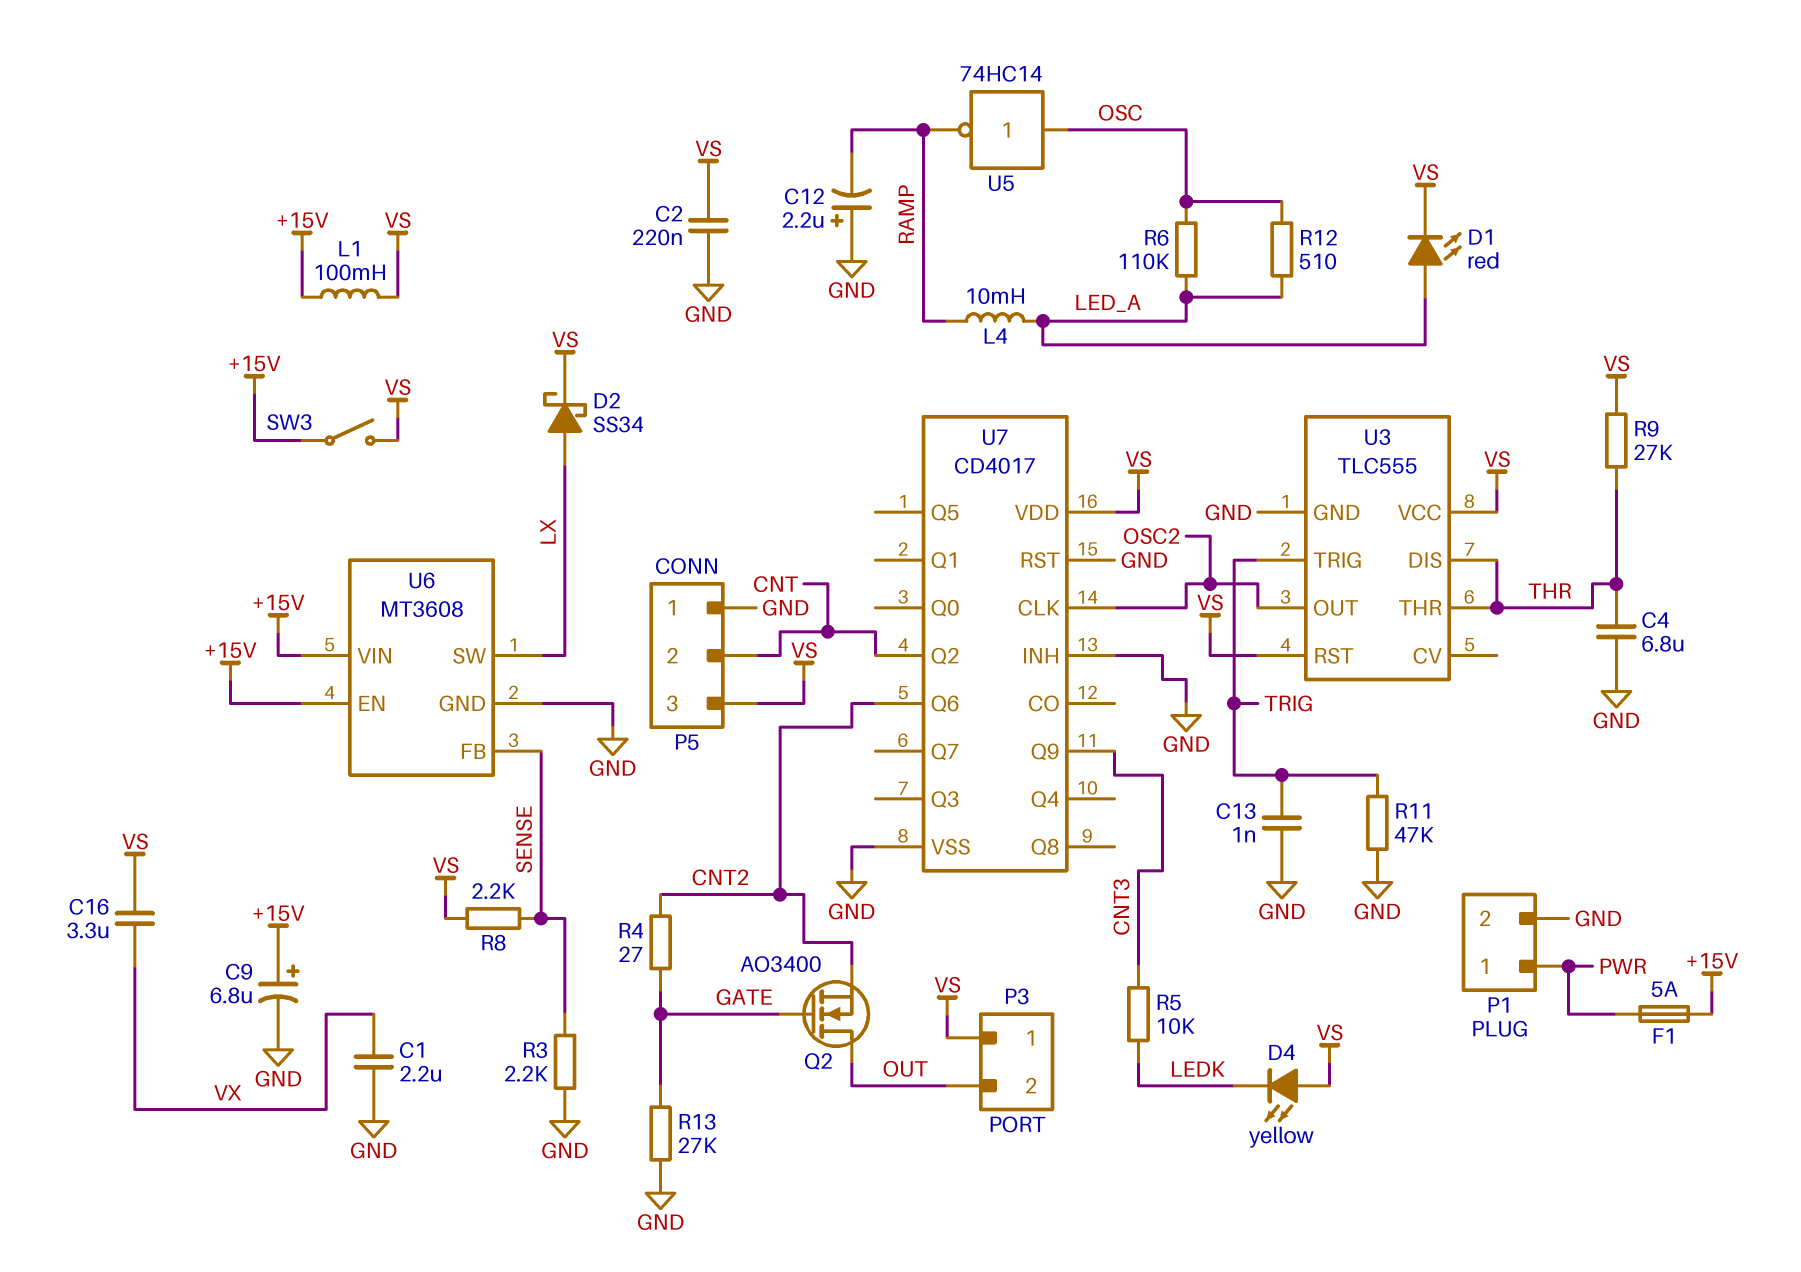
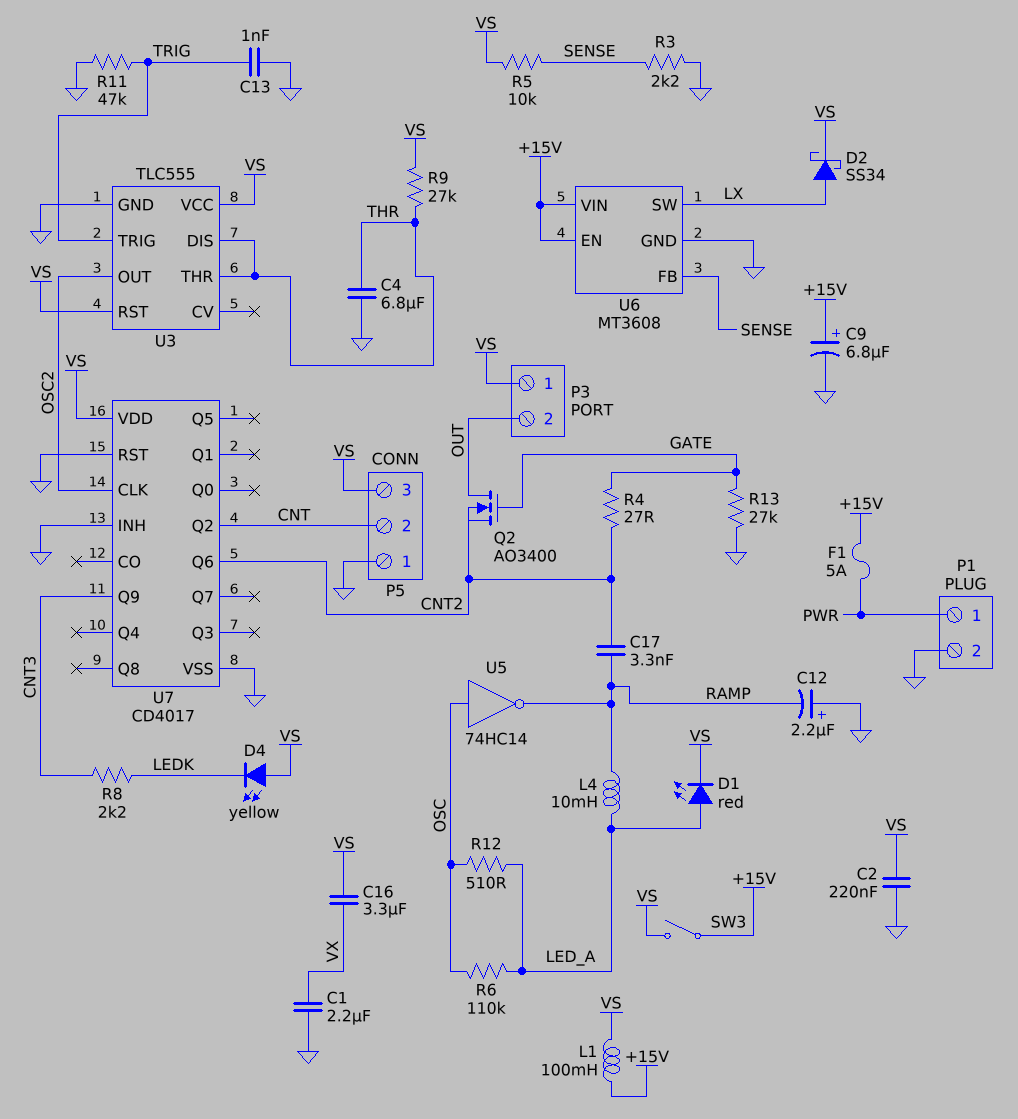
C17: none -> 3.3nF (CNT2, RAMP)
R5: 10k (CNT3, LEDK) -> 10k (SENSE, VS)
R8: 2.2k (SENSE, VS) -> 2.2k (CNT3, LEDK)

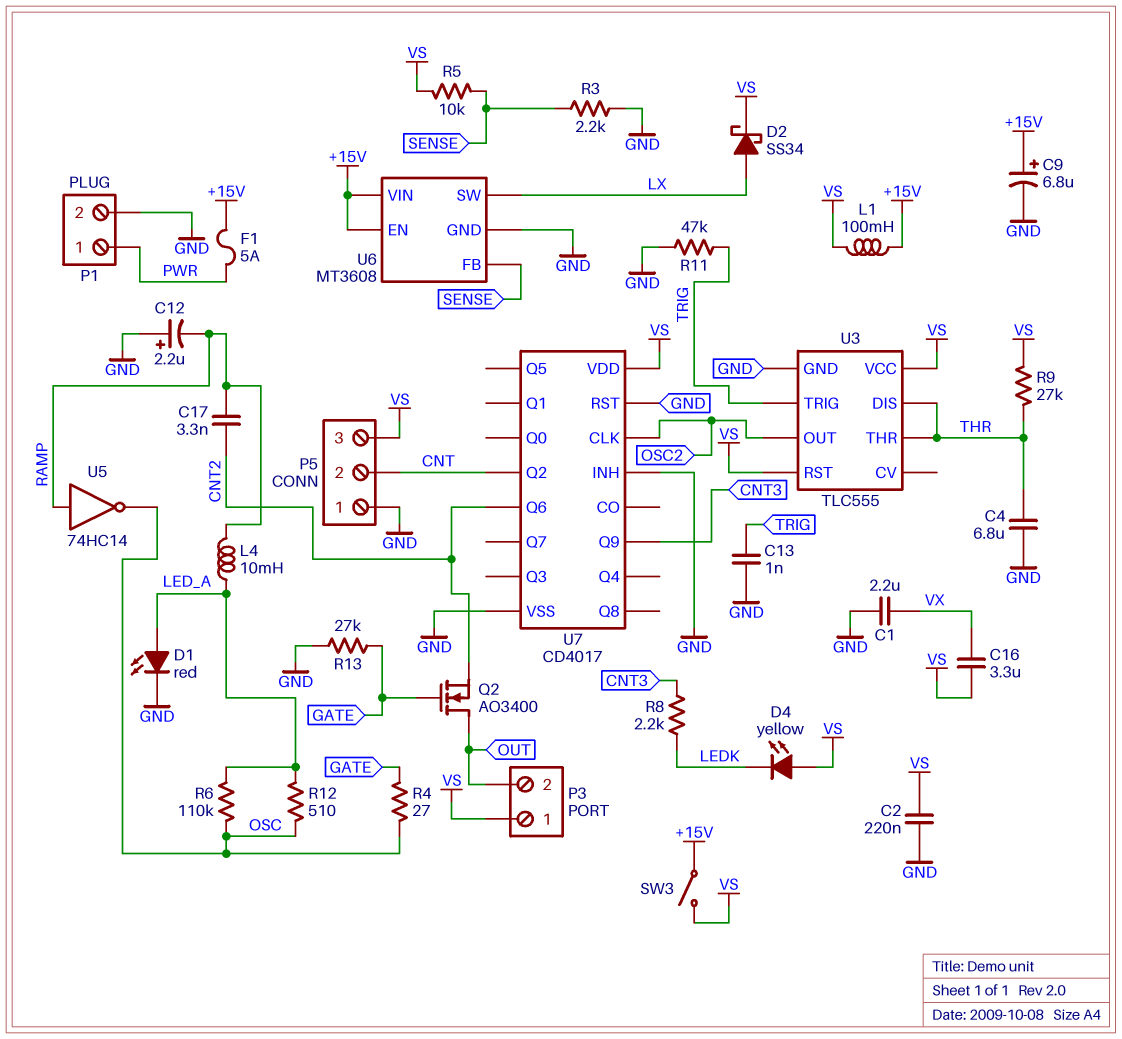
D1: LED red (A LED_A, K VS) -> LED red (A LED_A, K GND)
R4: 27 (CNT2, GATE) -> 27 (GATE, OSC)
U5: NOT 74HC14 (in OSC, out RAMP) -> NOT 74HC14 (in RAMP, out OSC)

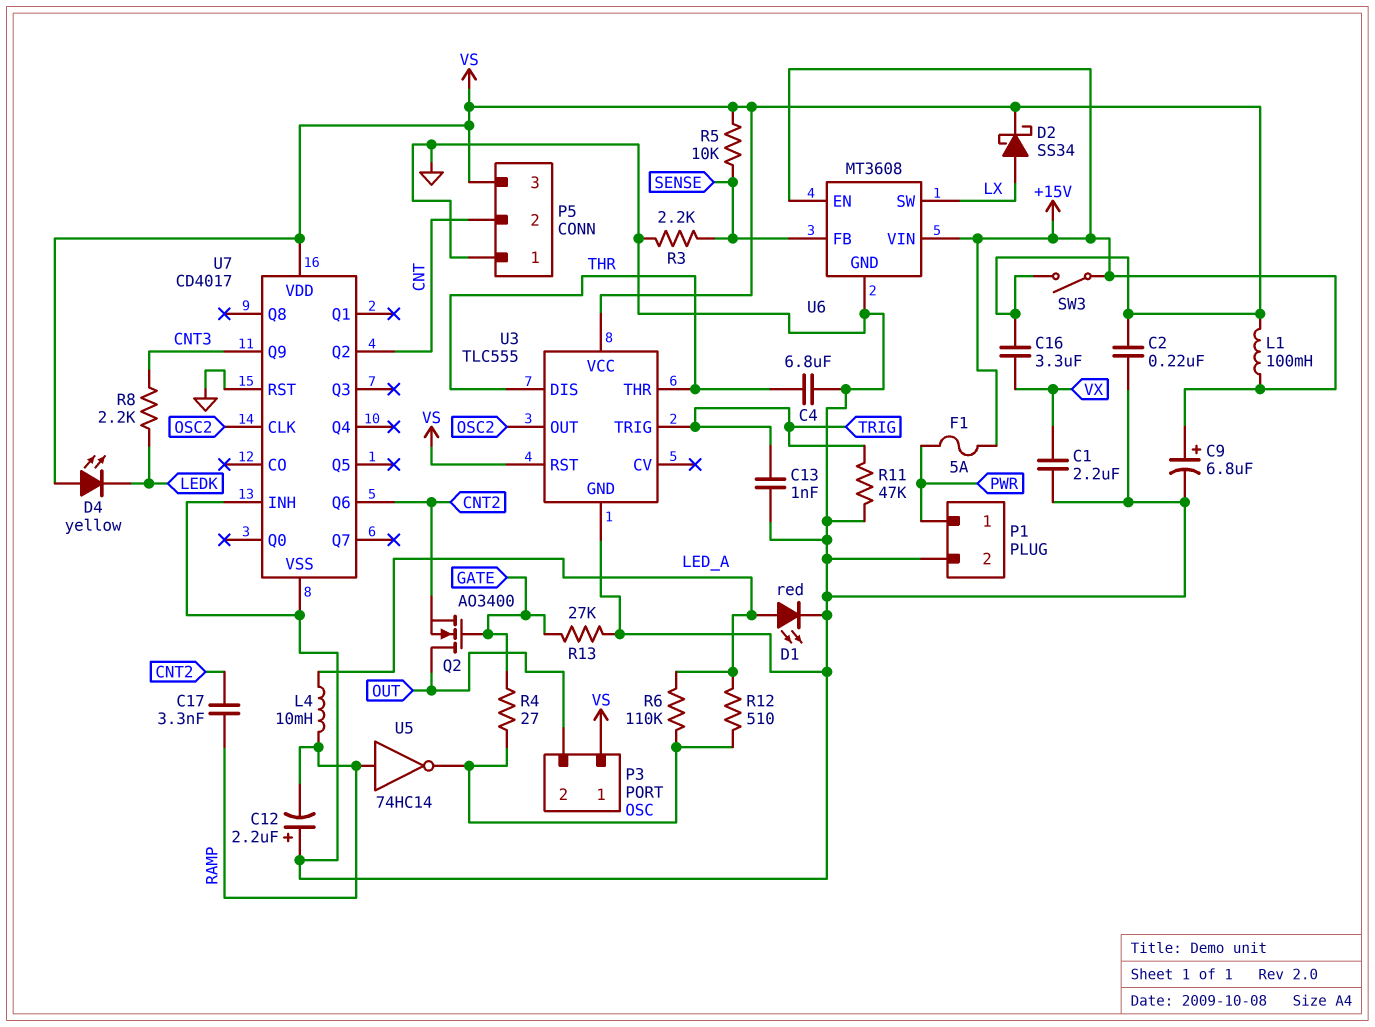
R9: 27k (THR, VS) -> none

